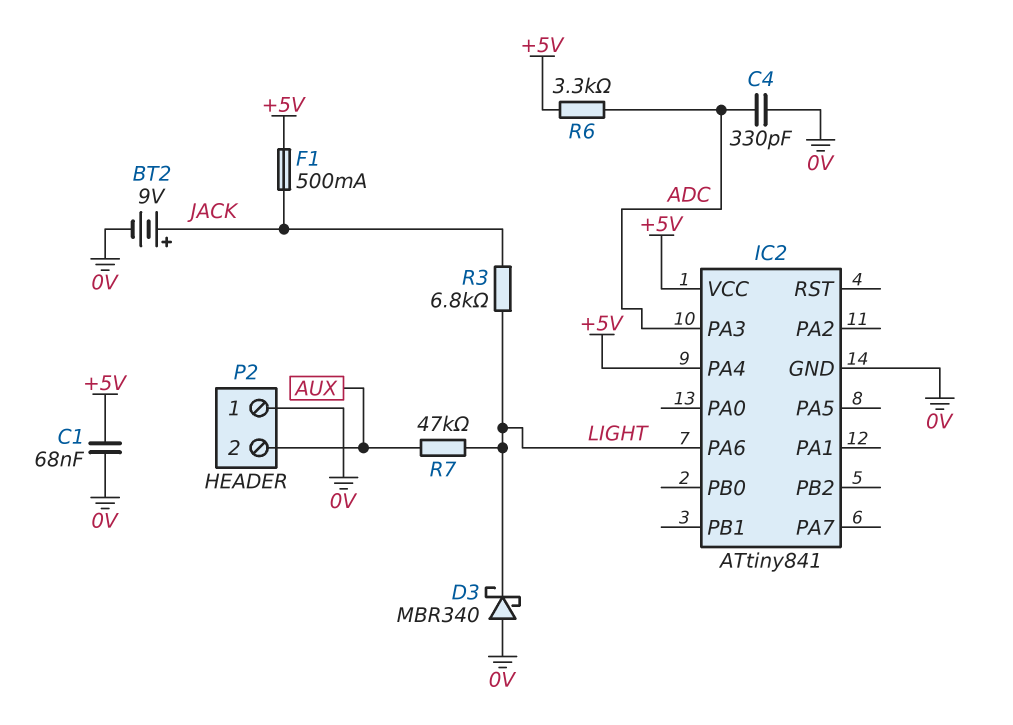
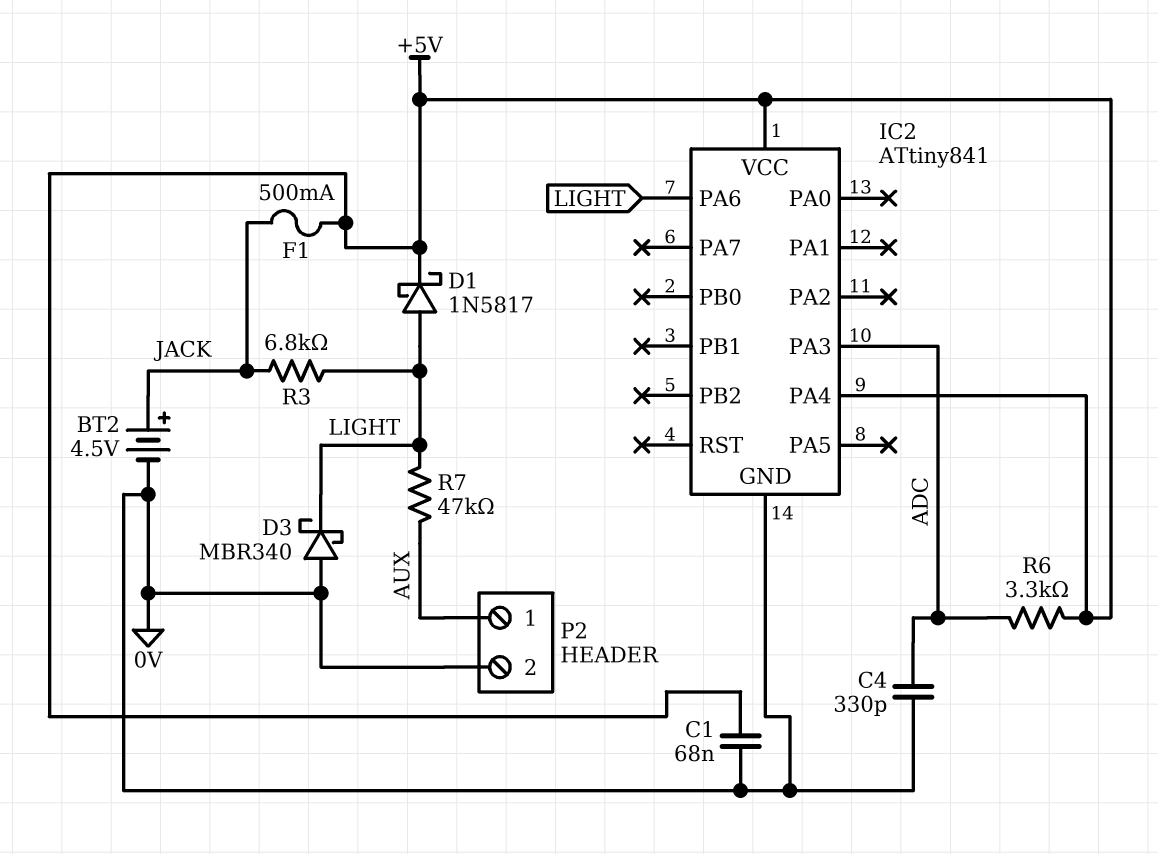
BT2: 9V (plus JACK, minus 0V) -> 4.5V (plus JACK, minus 0V)
D1: none -> schottky 1N5817 (A LIGHT, K +5V)
P2 pin 1: 0V -> AUX
P2 pin 2: AUX -> 0V

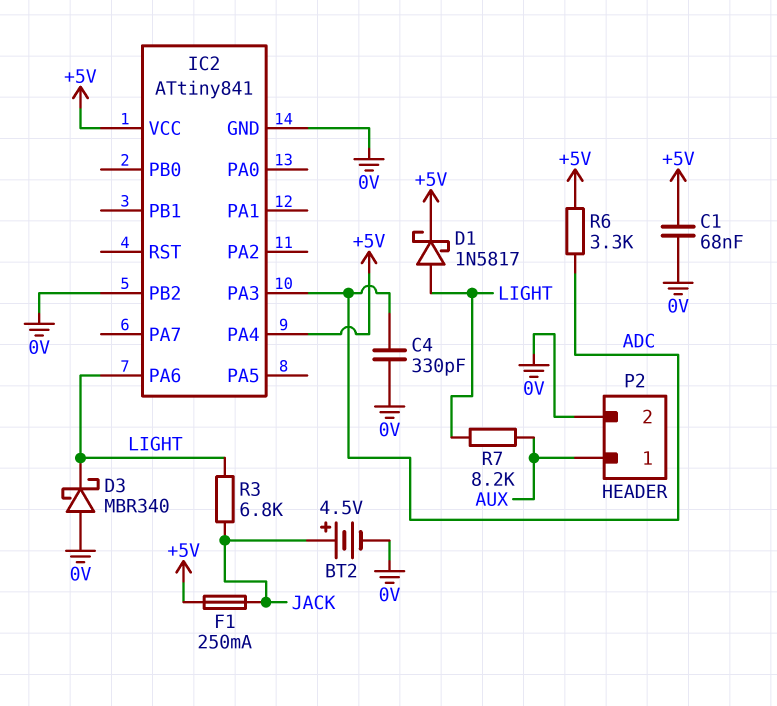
F1: 500mA (+5V, JACK) -> 250mA (+5V, JACK)
IC2 pin PB2: none -> 0V
R7: 47k (AUX, LIGHT) -> 8.2k (AUX, LIGHT)

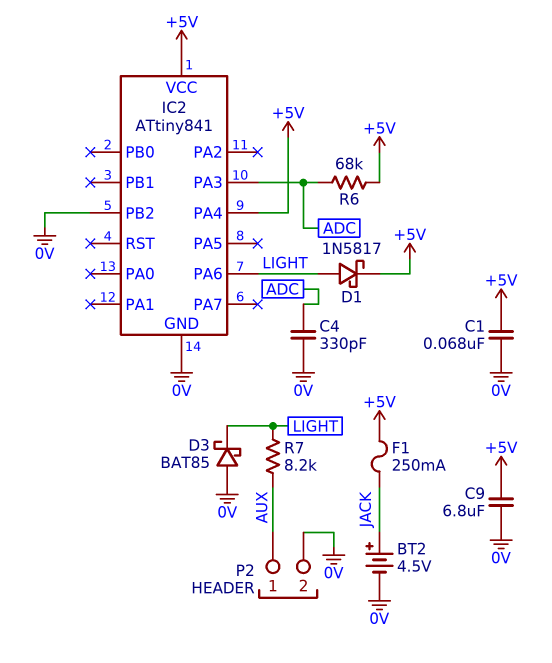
C9: none -> 6.8uF (+5V, 0V)
D3: schottky MBR340 (A 0V, K LIGHT) -> schottky BAT85 (A 0V, K LIGHT)
R3: 6.8k (JACK, LIGHT) -> none
R6: 3.3k (+5V, ADC) -> 68k (+5V, ADC)

